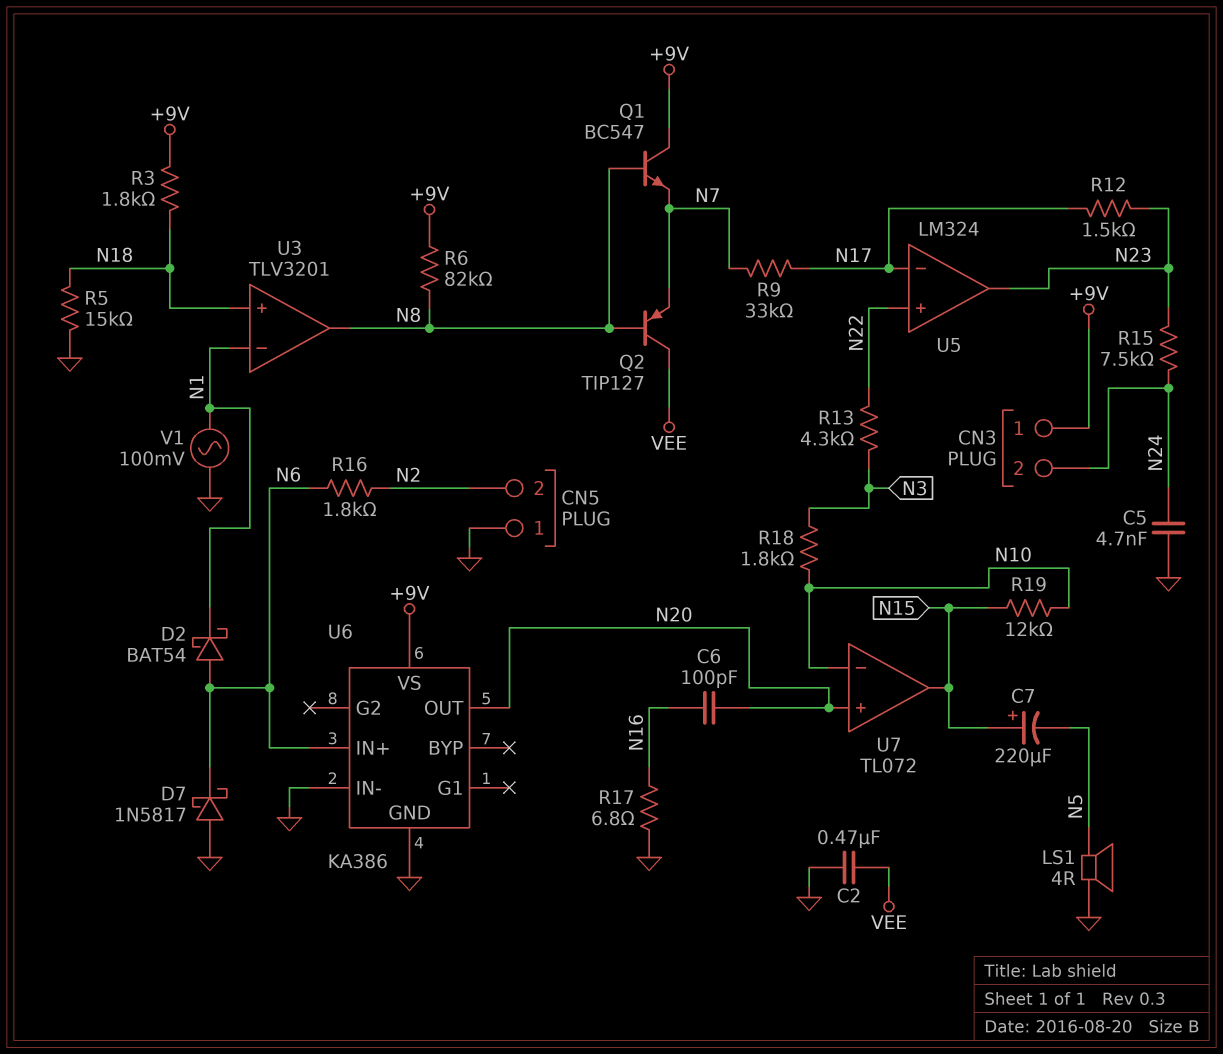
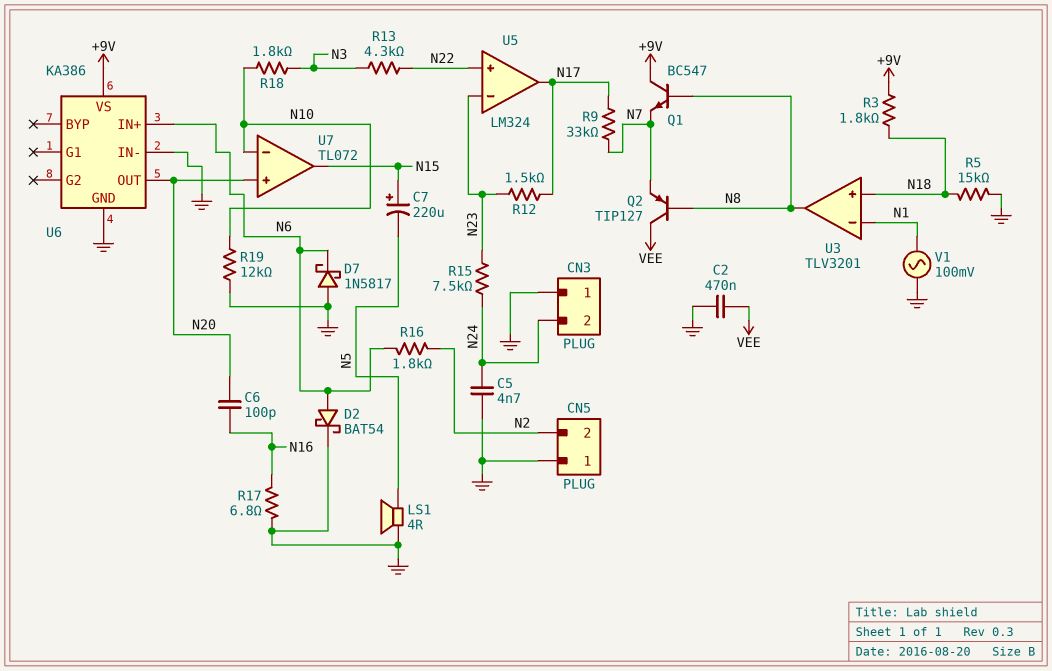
CN3 pin 1: +9V -> GND
D2: schottky BAT54 (A N6, K N1) -> schottky BAT54 (A N6, K GND)
R6: 82k (+9V, N8) -> none
R19: 12k (N10, N15) -> 12k (GND, N10)
U5 pin in-: N17 -> N23
U5 pin out: N23 -> N17

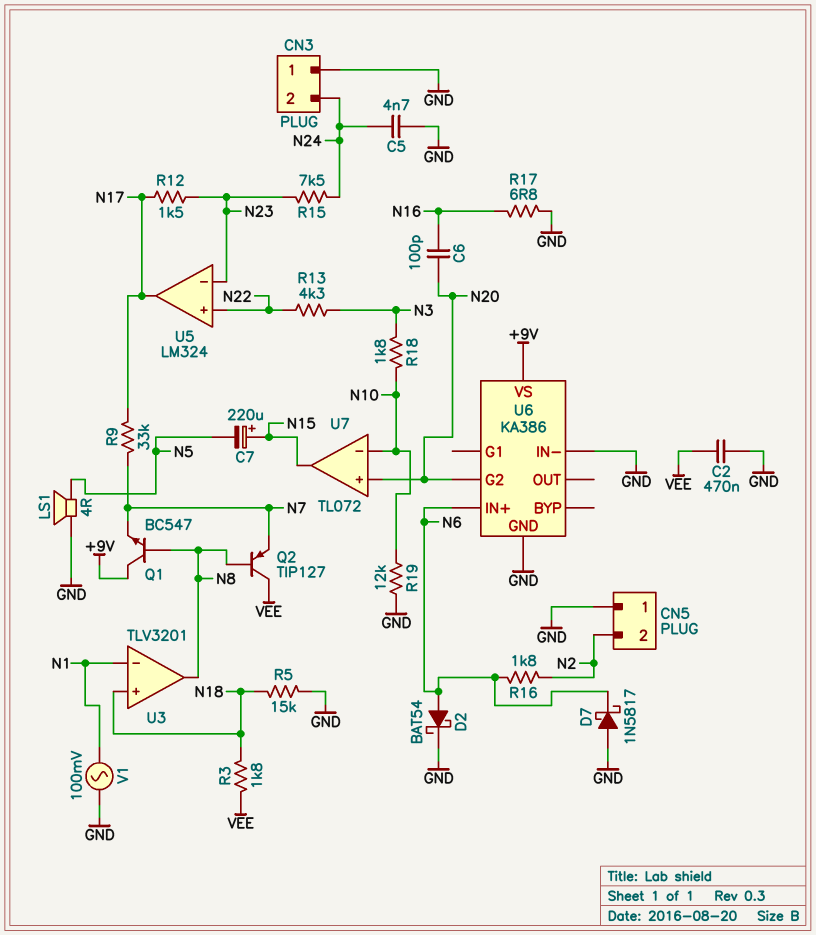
R3: 1.8k (+9V, N18) -> 1.8k (N18, VEE)
U6 pin G2: none -> N20
U6 pin OUT: N20 -> none

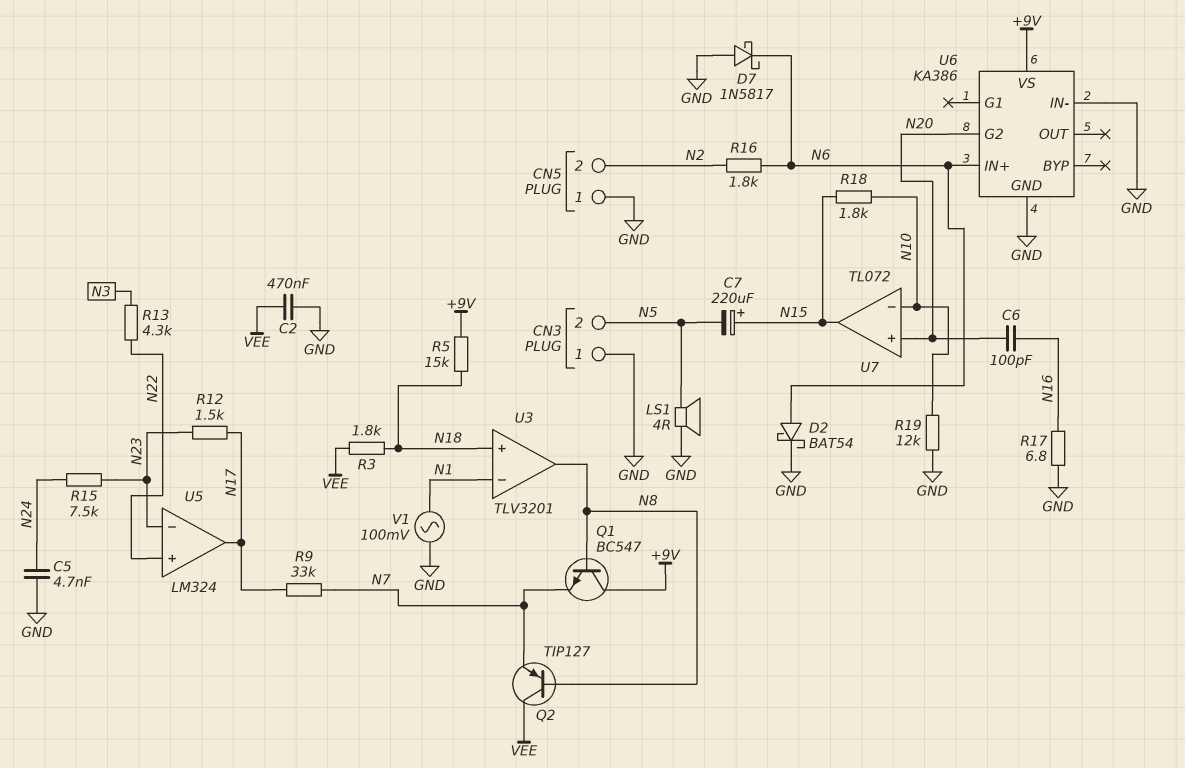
CN3 pin 2: N24 -> N5
R5: 15k (GND, N18) -> 15k (+9V, N18)
R18: 1.8k (N3, N10) -> 1.8k (N10, N15)

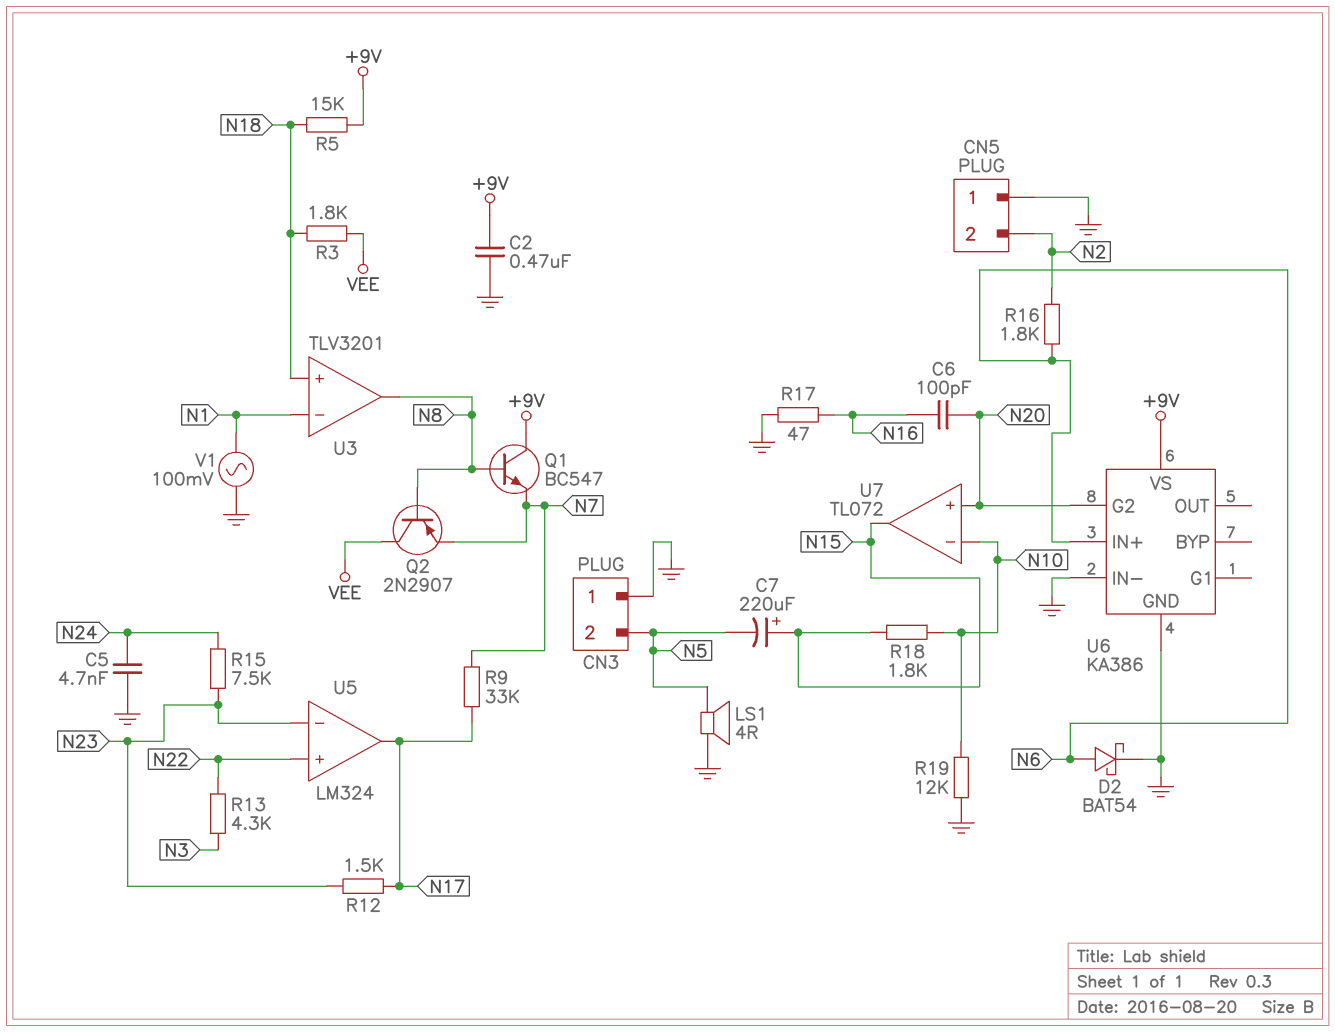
C2: 470nF (GND, VEE) -> 470nF (+9V, GND)
D7: schottky 1N5817 (A GND, K N6) -> none
Q2: PNP TIP127 (B N8, C VEE, E N7) -> PNP 2N2907 (B N8, C VEE, E N7)
R17: 6.8 (GND, N16) -> 47 (GND, N16)

